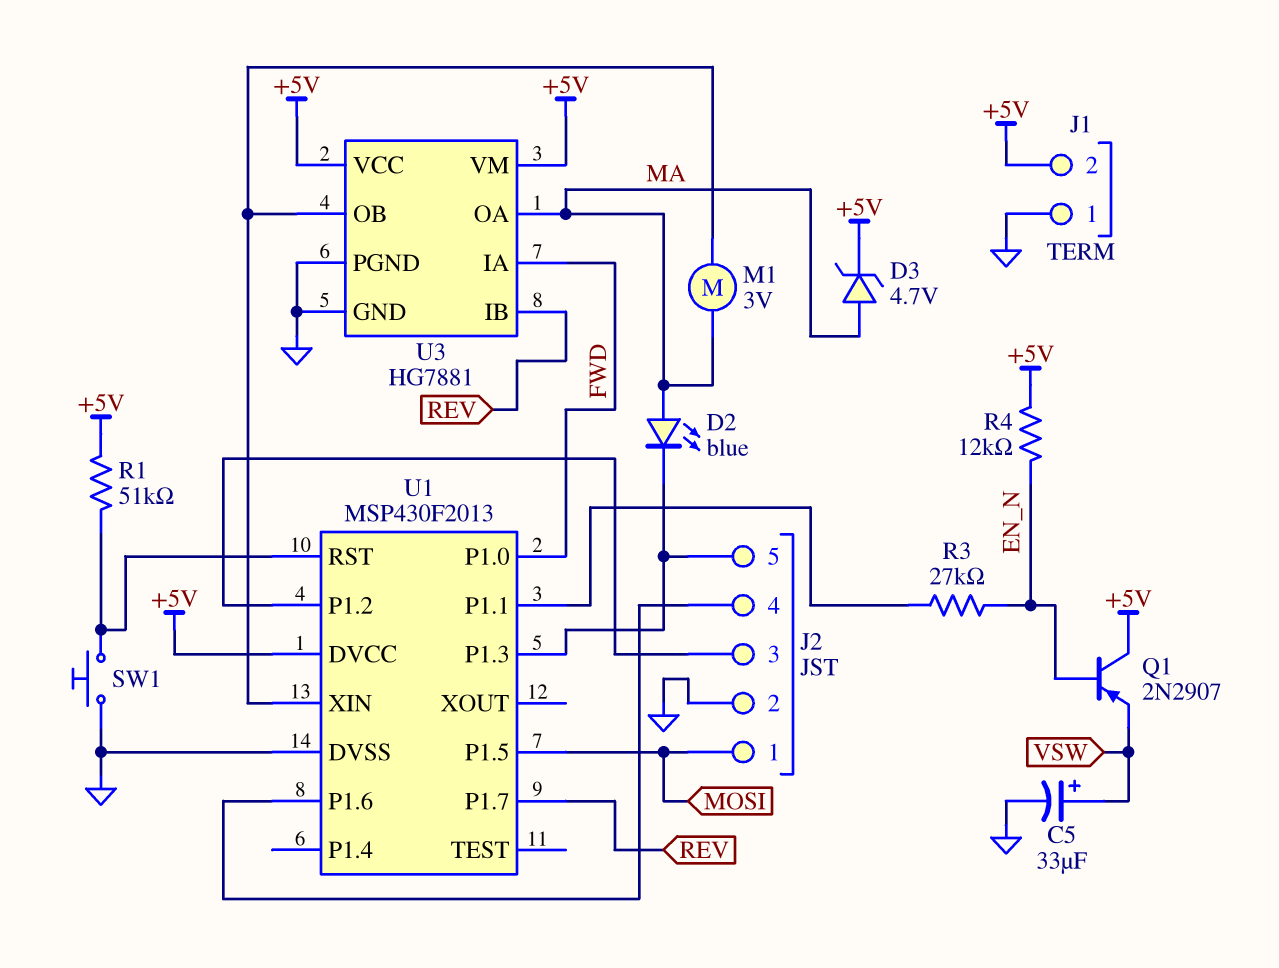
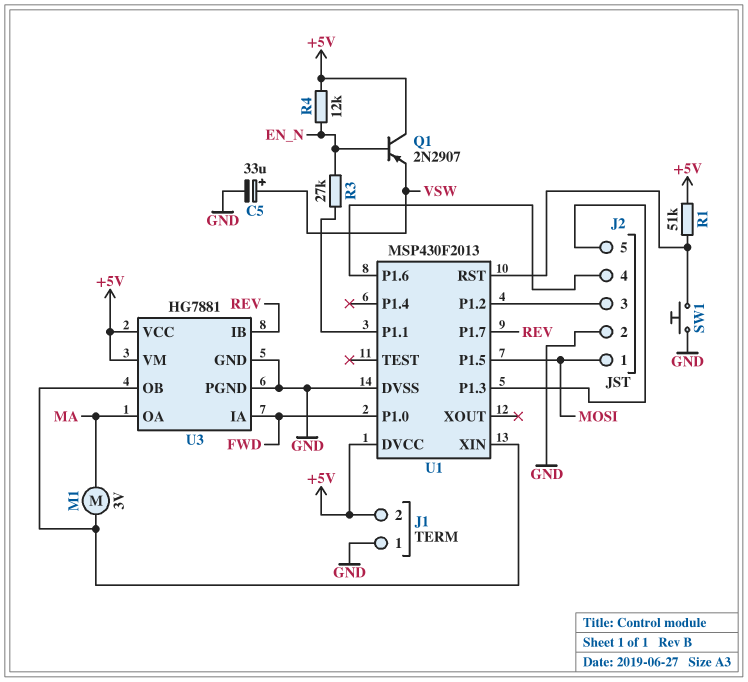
D2: LED blue (A MA, K J2/5) -> none
D3: zener 4.7V (A MA, K +5V) -> none

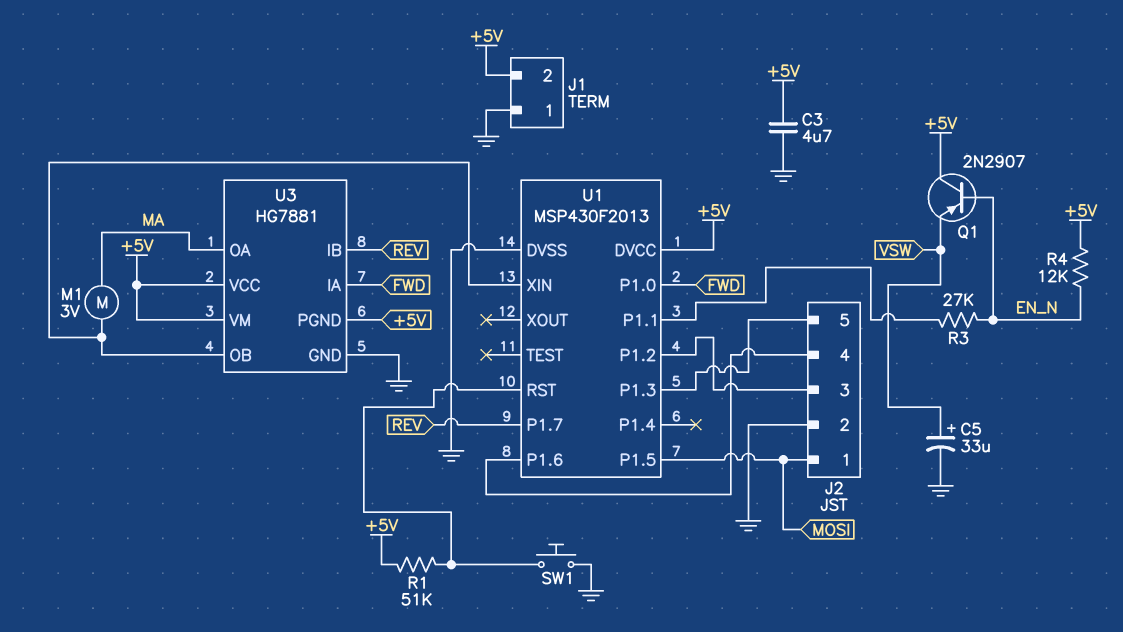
C3: none -> 4.7uF (+5V, GND)
U3 pin PGND: GND -> +5V

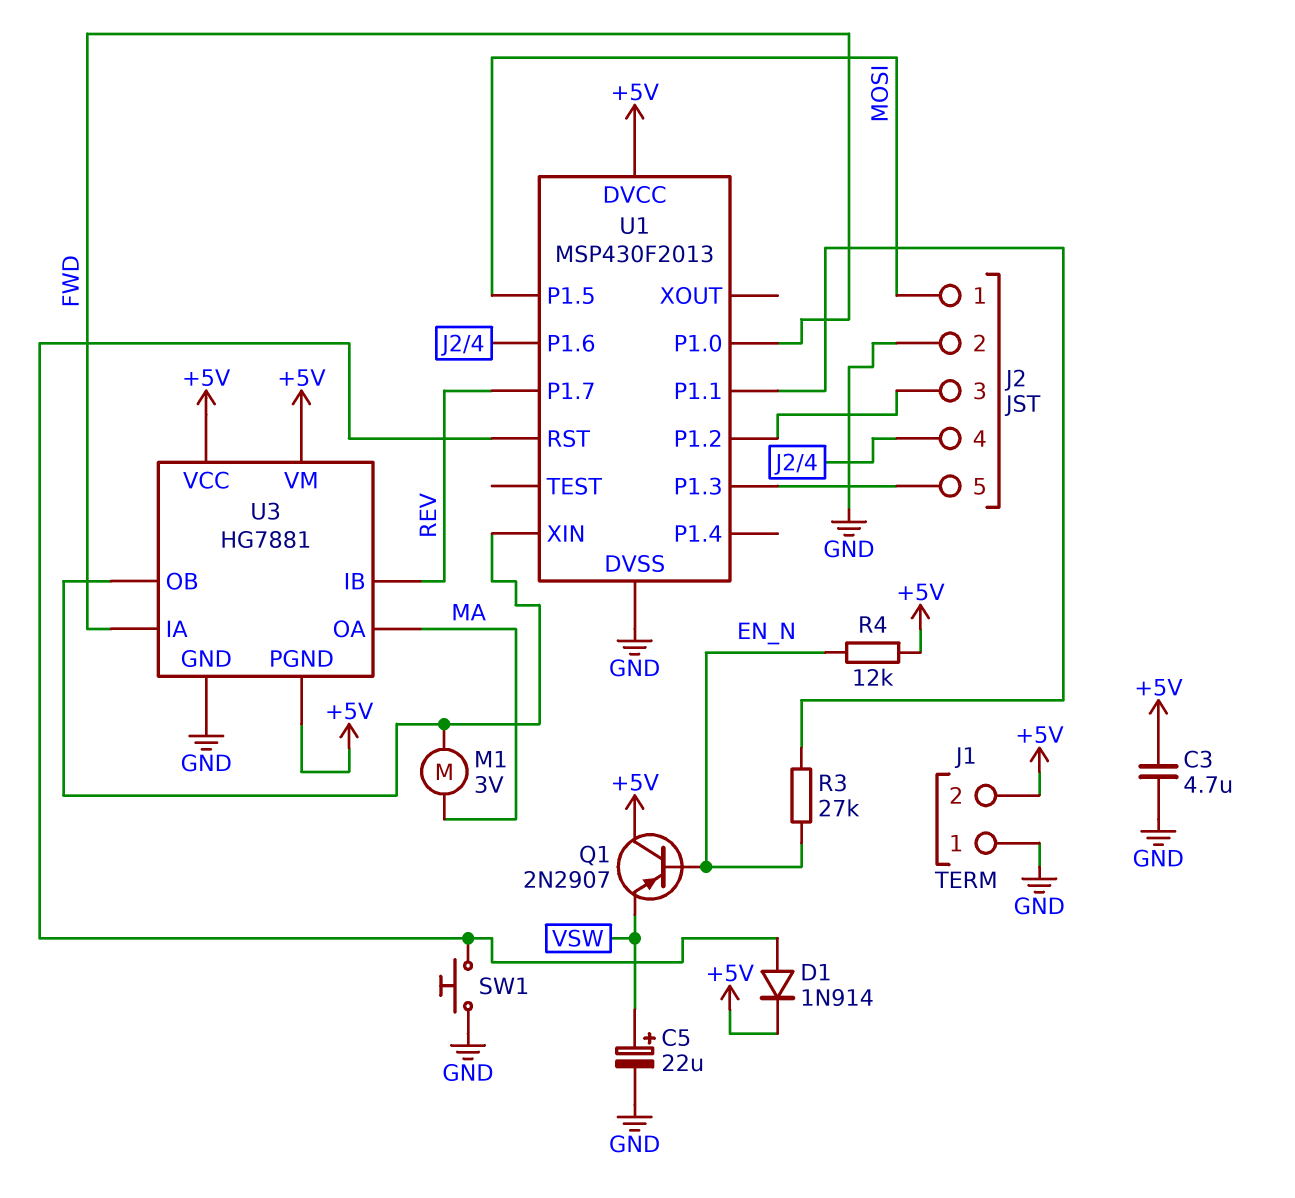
C5: 33uF (plus VSW, minus GND) -> 22uF (plus VSW, minus GND)
D1: none -> diode 1N914 (A U1/RST, K +5V)
R1: 51k (+5V, U1/RST) -> none

